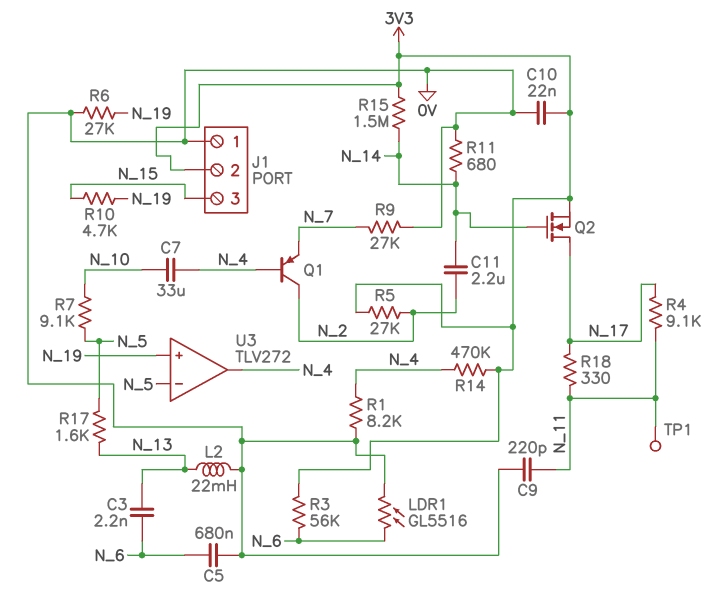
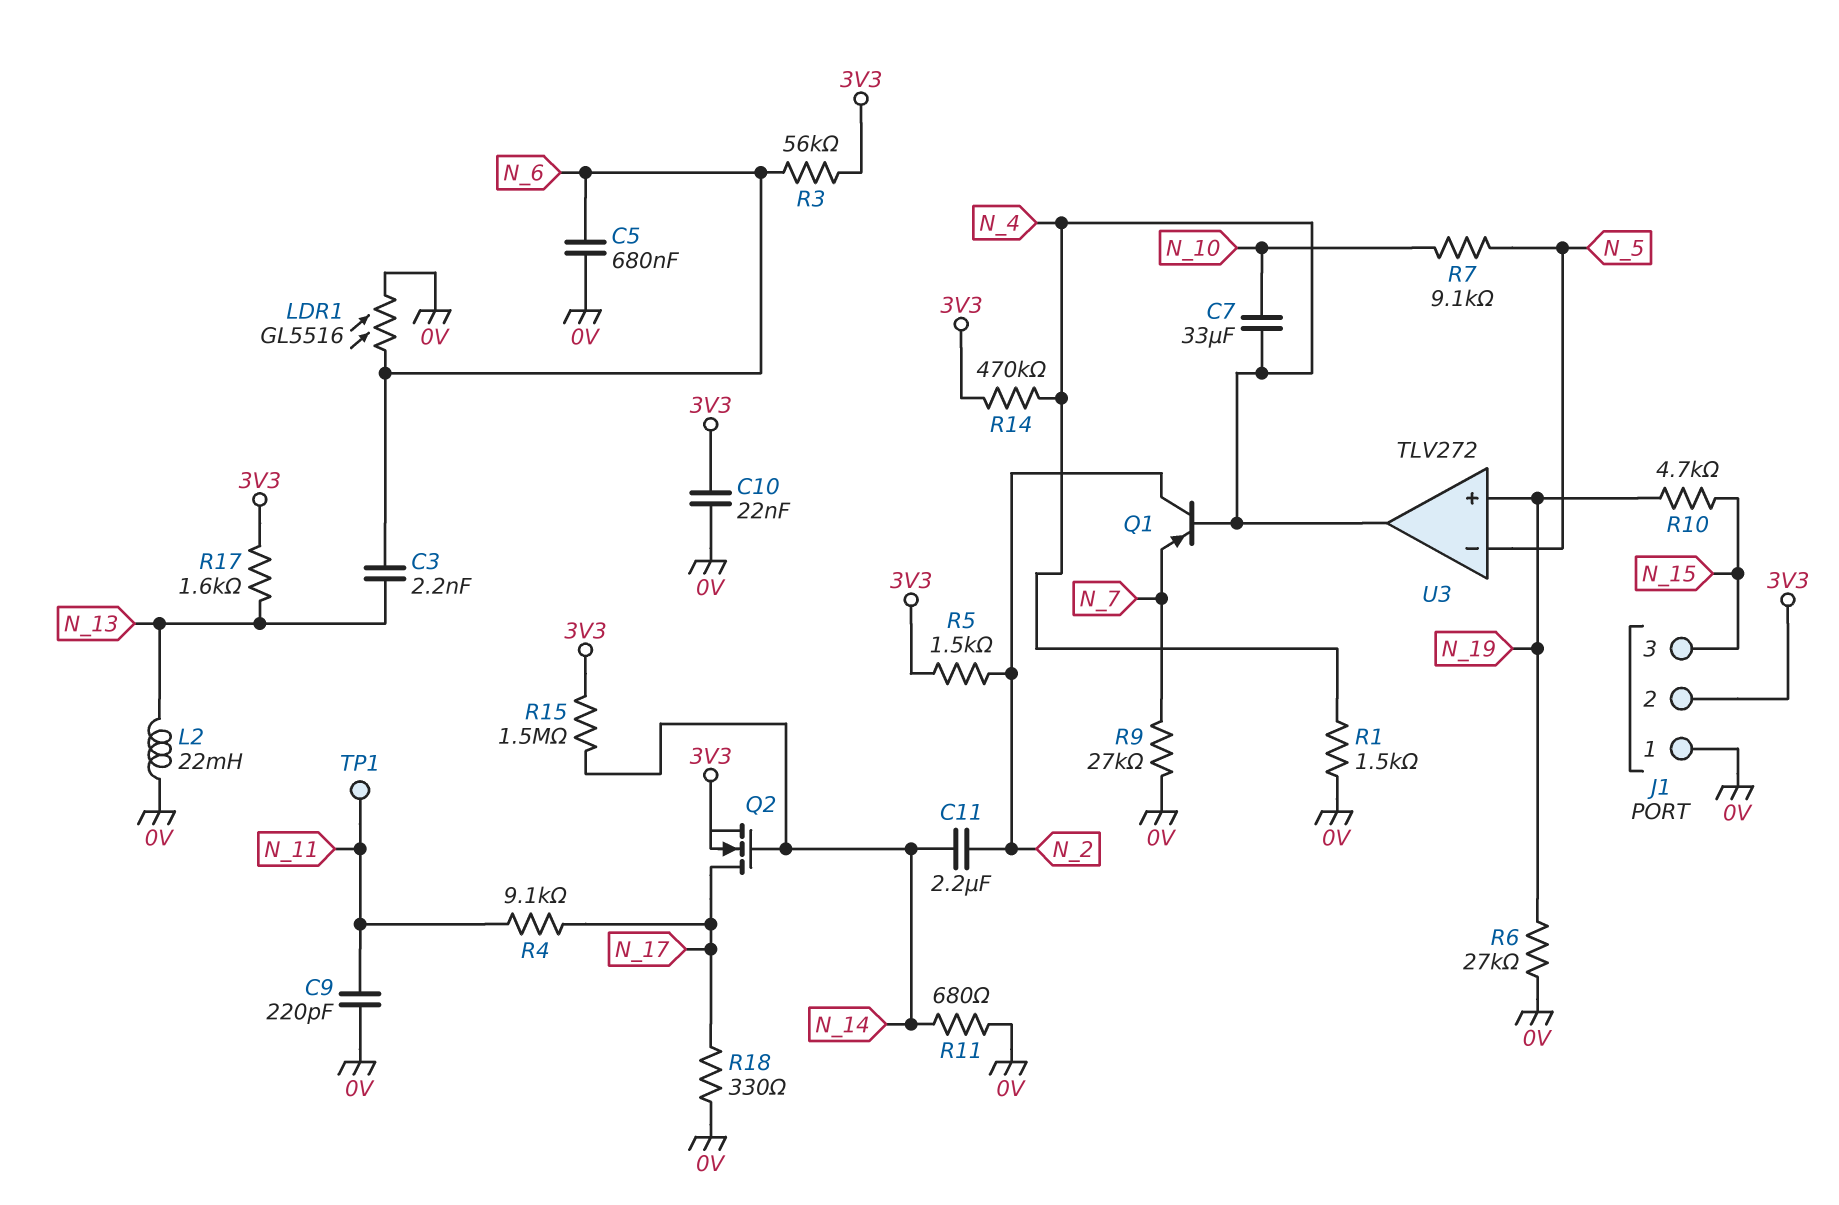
R1: 8.2k (0V, N_4) -> 1.5k (0V, N_4)
R5: 27k (3V3, N_2) -> 1.5k (3V3, N_2)
R17: 1.6k (N_5, N_13) -> 1.6k (3V3, N_13)
R18: 330 (N_11, N_17) -> 330 (0V, N_17)

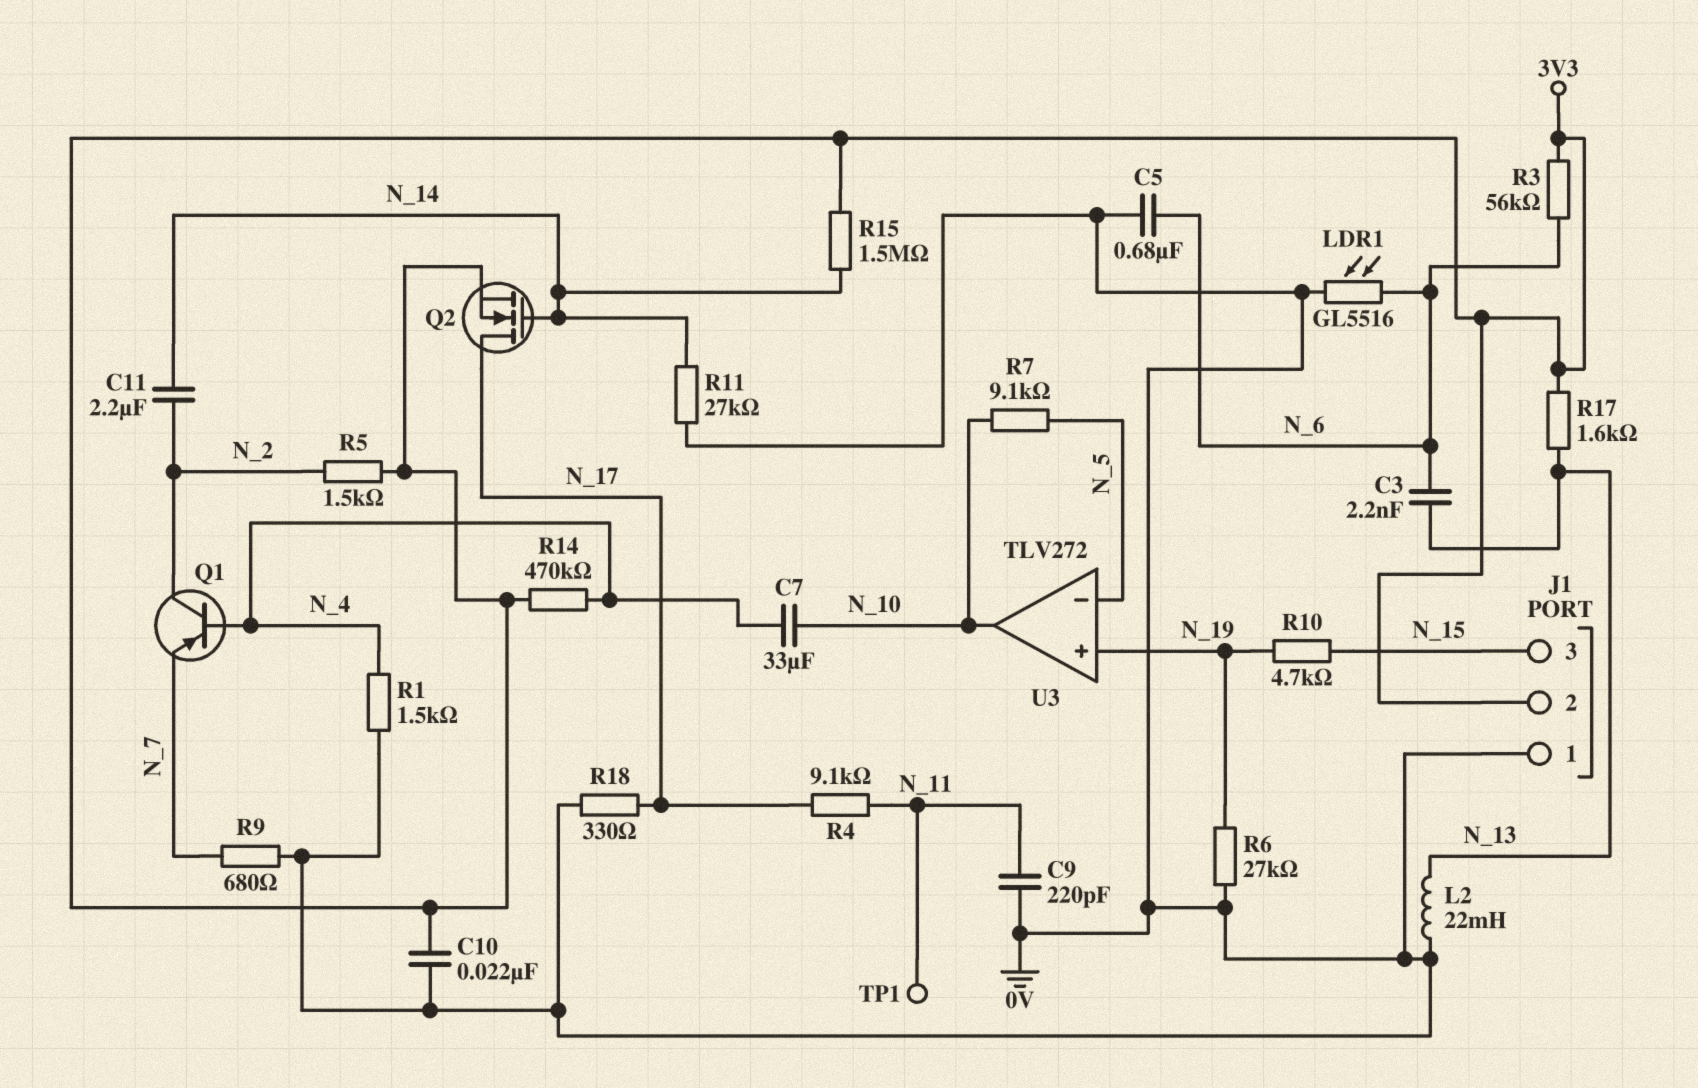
R9: 27k (0V, N_7) -> 680 (0V, N_7)
R11: 680 (0V, N_14) -> 27k (0V, N_14)
U3 pin out: N_4 -> N_10

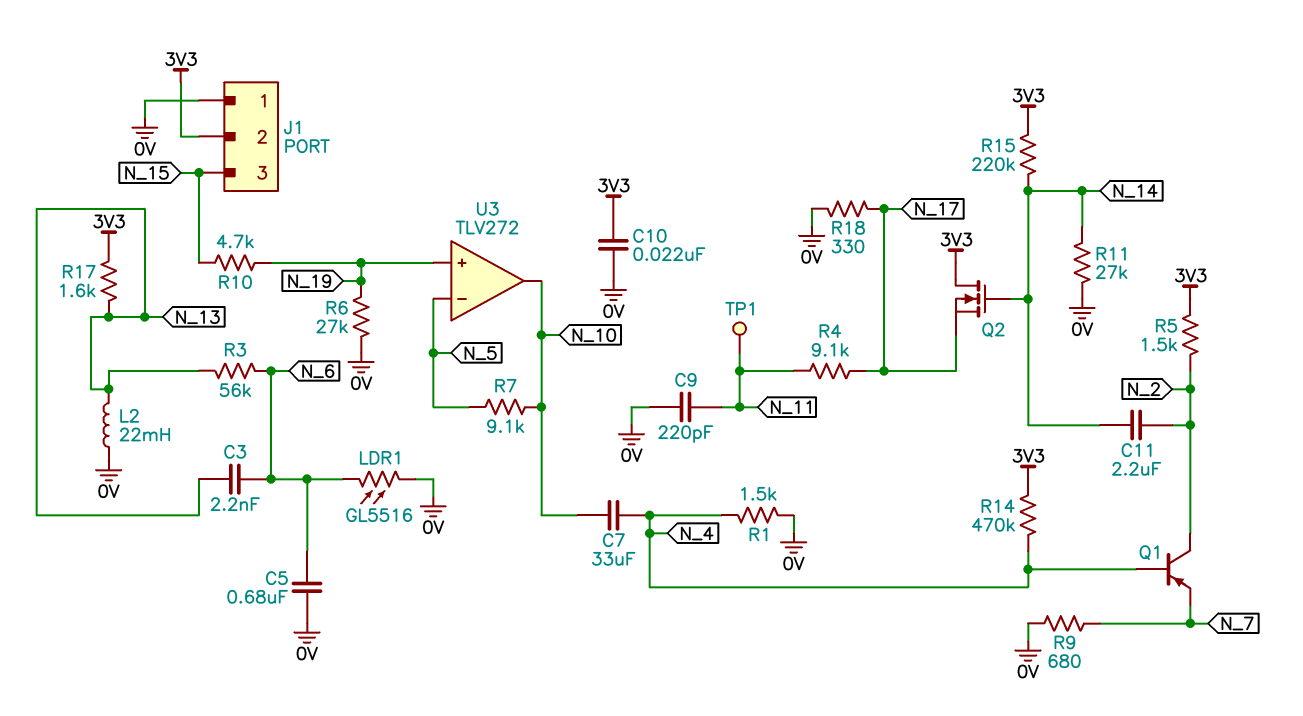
Q2: NMOS (G N_14, D N_17, S 3V3) -> NMOS (G N_14, D 3V3, S N_17)
R3: 56k (3V3, N_6) -> 56k (N_6, N_13)
R15: 1.5M (3V3, N_14) -> 220k (3V3, N_14)

